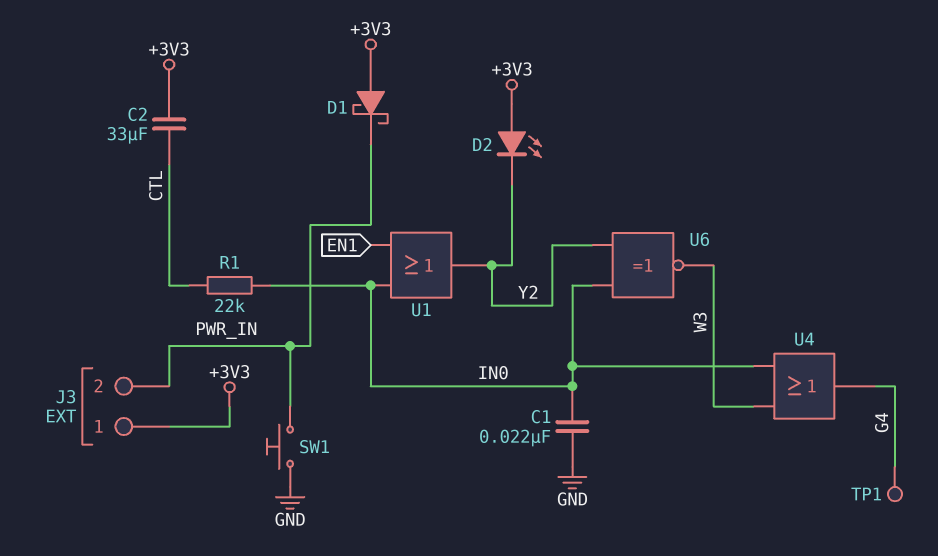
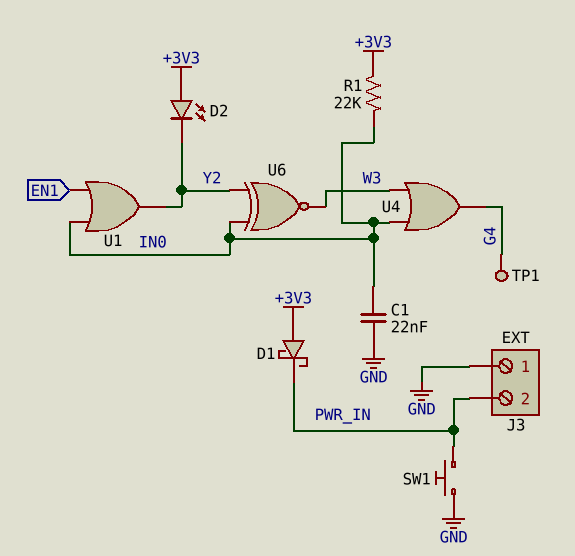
C2: 33uF (+3V3, CTL) -> none
J3 pin 1: +3V3 -> GND
R1: 22k (CTL, IN0) -> 22k (+3V3, IN0)

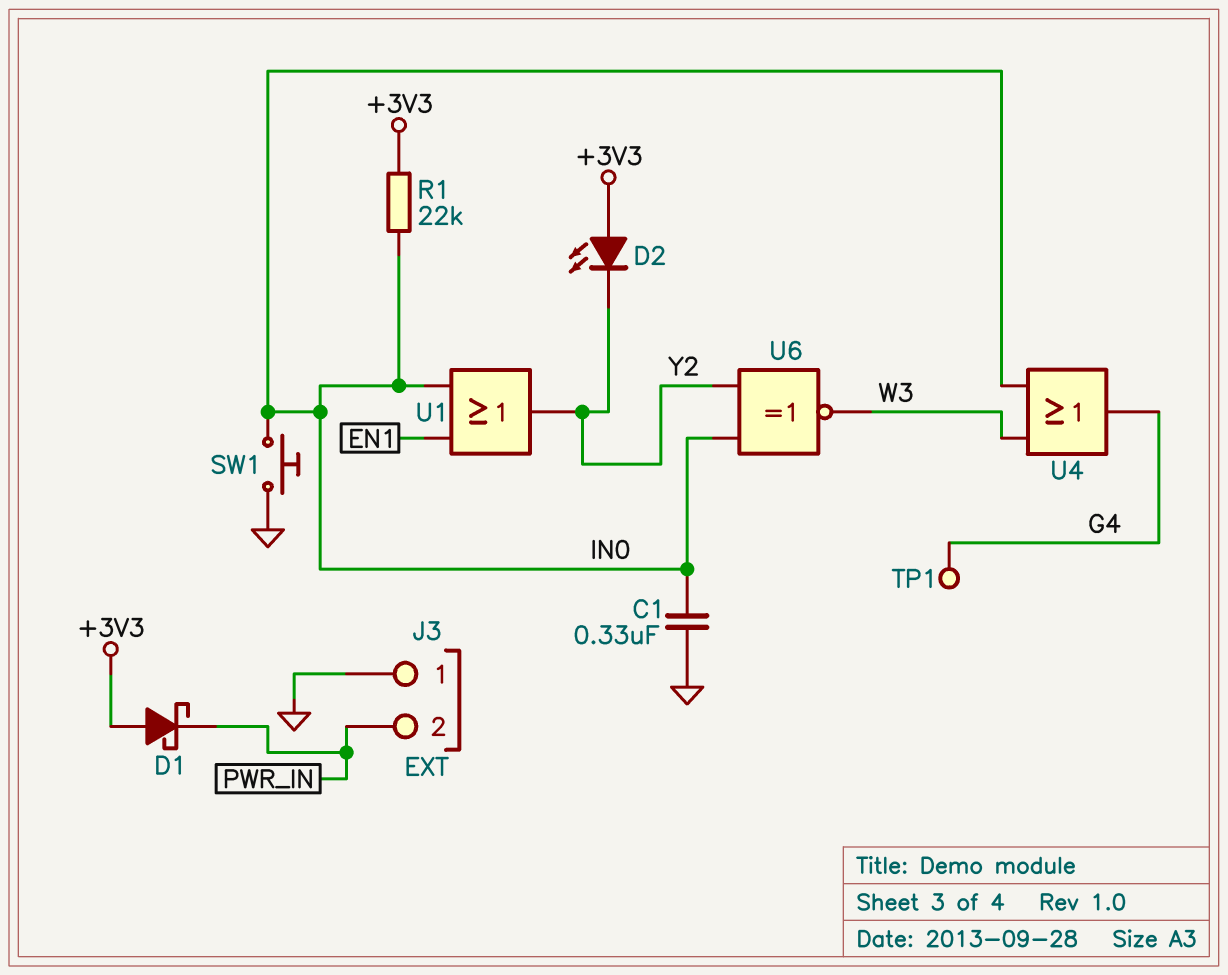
C1: 22nF (GND, IN0) -> 330nF (GND, IN0)
SW1: button (GND, PWR_IN) -> button (GND, IN0)

